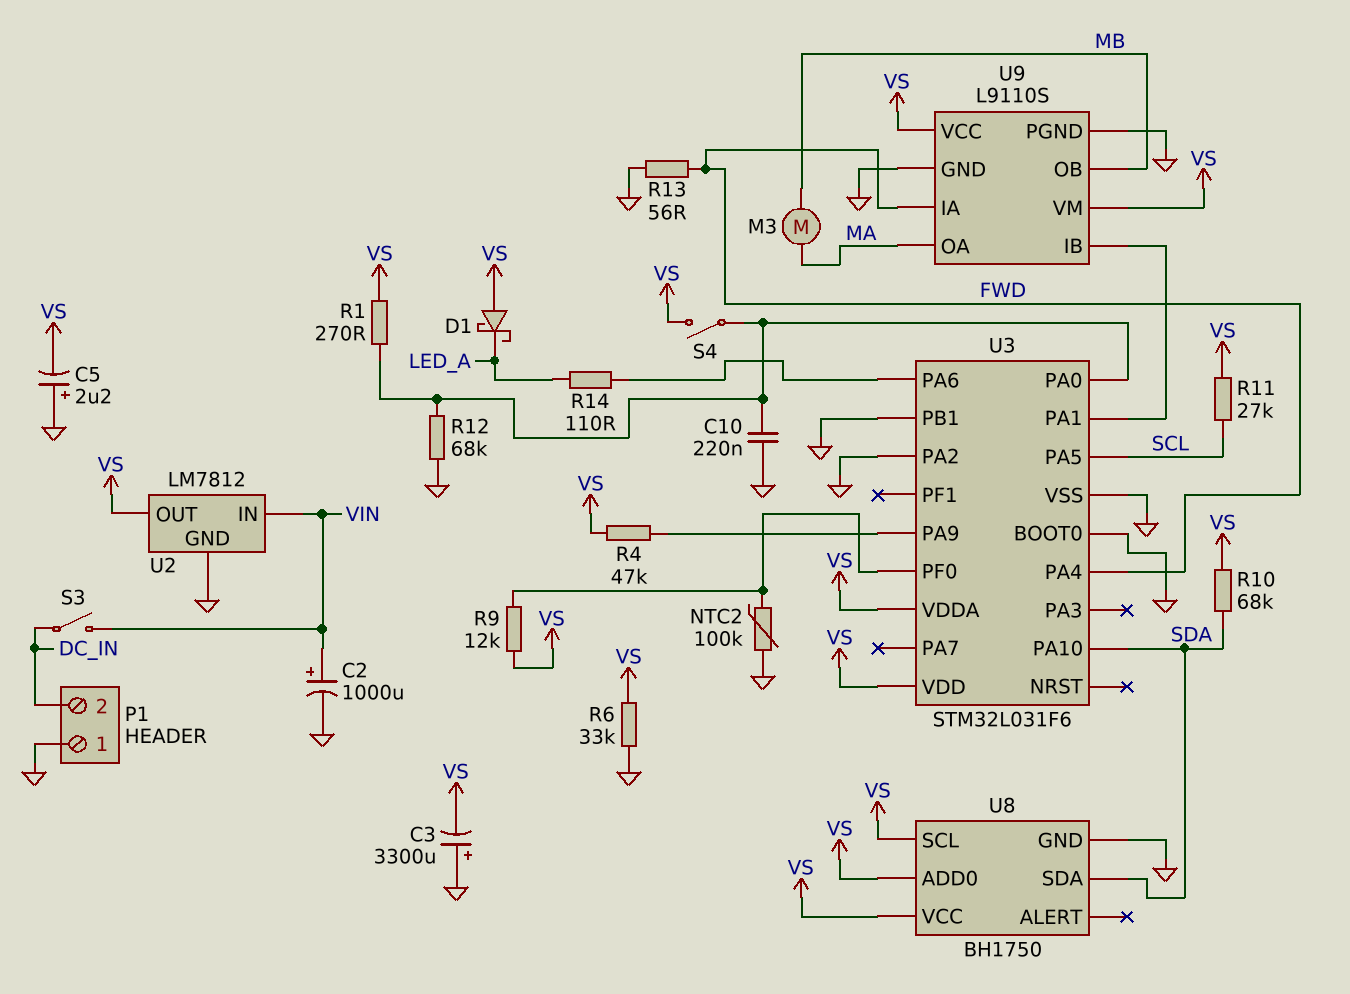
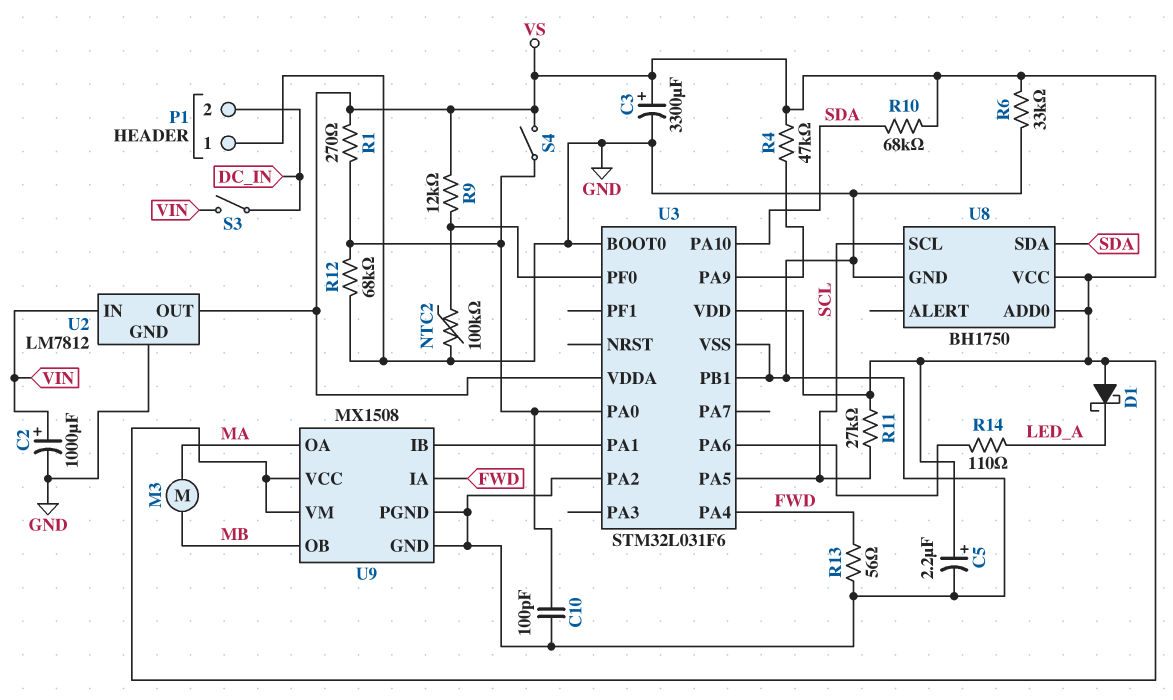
C3: 3300uF (plus GND, minus VS) -> 3300uF (plus VS, minus GND)
C5: 2.2uF (plus GND, minus VS) -> 2.2uF (plus VS, minus GND)
C10: 220nF (GND, U3/PA0) -> 100pF (GND, U3/PA0)
U8 pin SCL: VS -> SCL
U9: L9110S -> MX1508

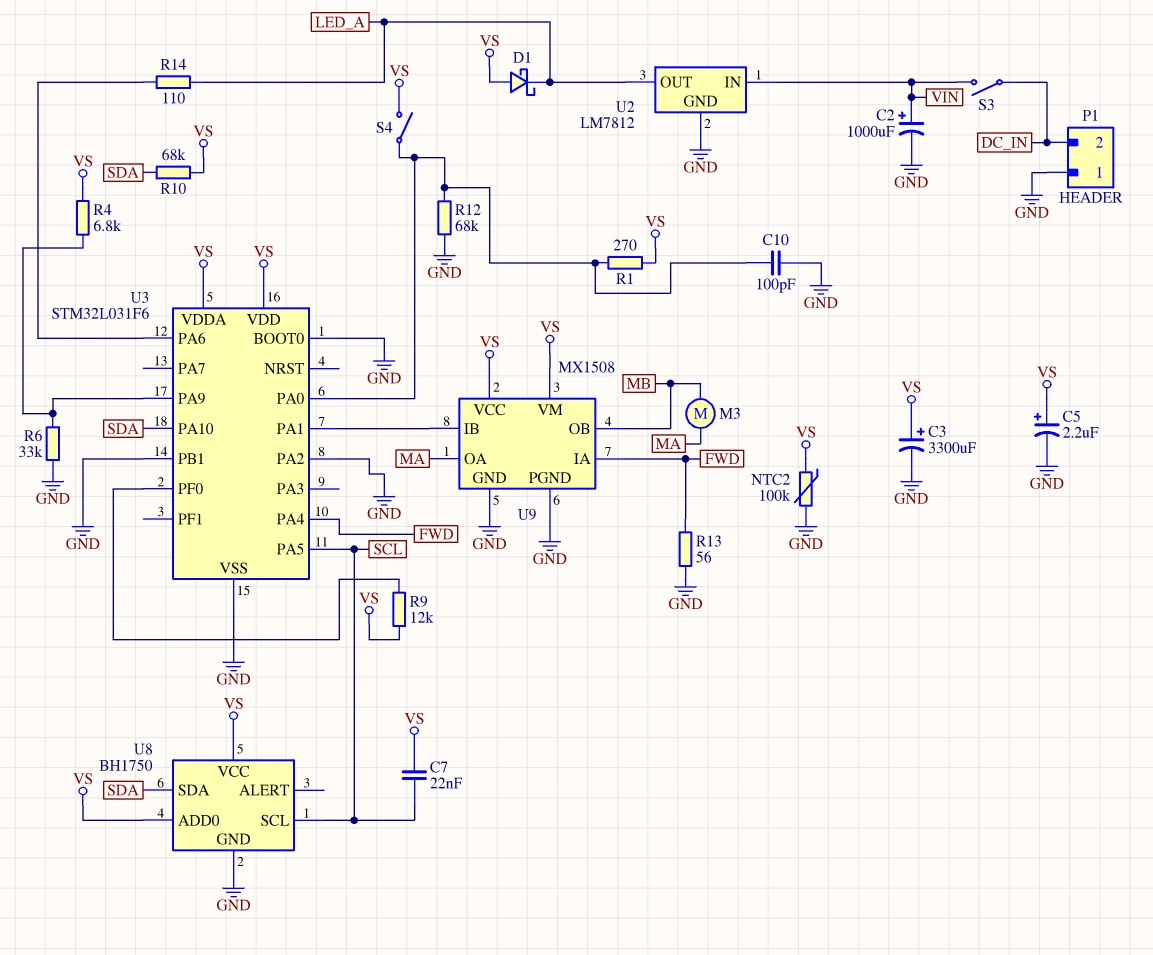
C7: none -> 22nF (SCL, VS)
NTC2: 100k (GND, U3/PF0) -> 100k (GND, VS)
R4: 47k (U3/PA9, VS) -> 6.8k (U3/PA9, VS)
R6: 33k (GND, VS) -> 33k (GND, U3/PA9)
R11: 27k (SCL, VS) -> none
U2 pin OUT: VS -> LED_A

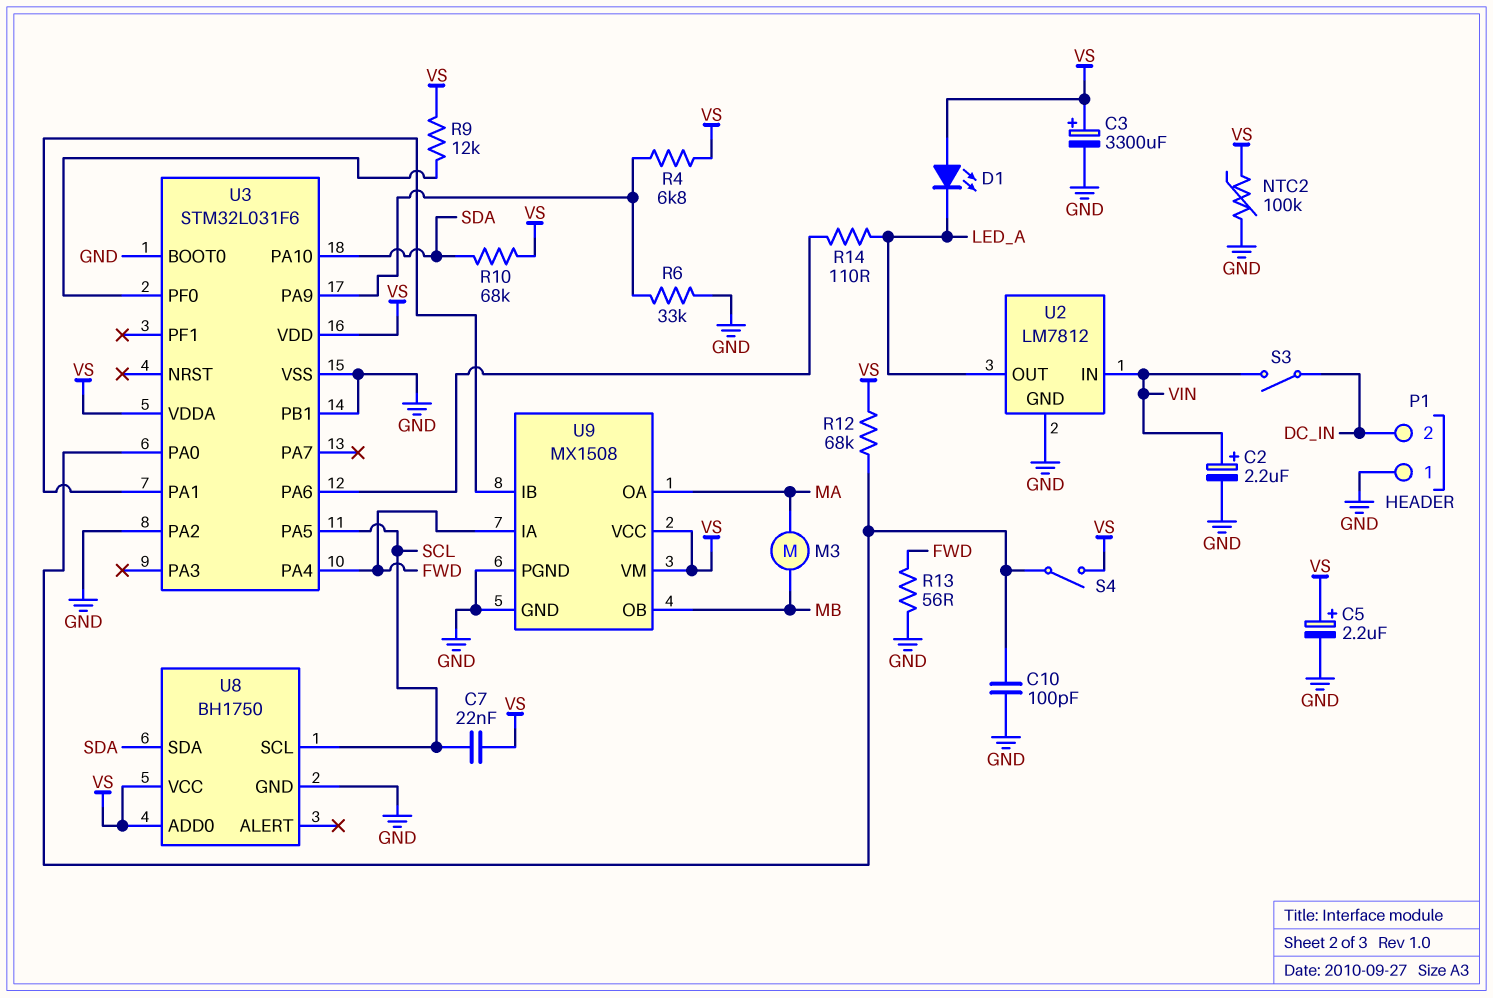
C2: 1000uF (plus VIN, minus GND) -> 2.2uF (plus VIN, minus GND)
D1: schottky (A VS, K LED_A) -> LED (A VS, K LED_A)
R1: 270 (U3/PA0, VS) -> none
R12: 68k (GND, U3/PA0) -> 68k (U3/PA0, VS)

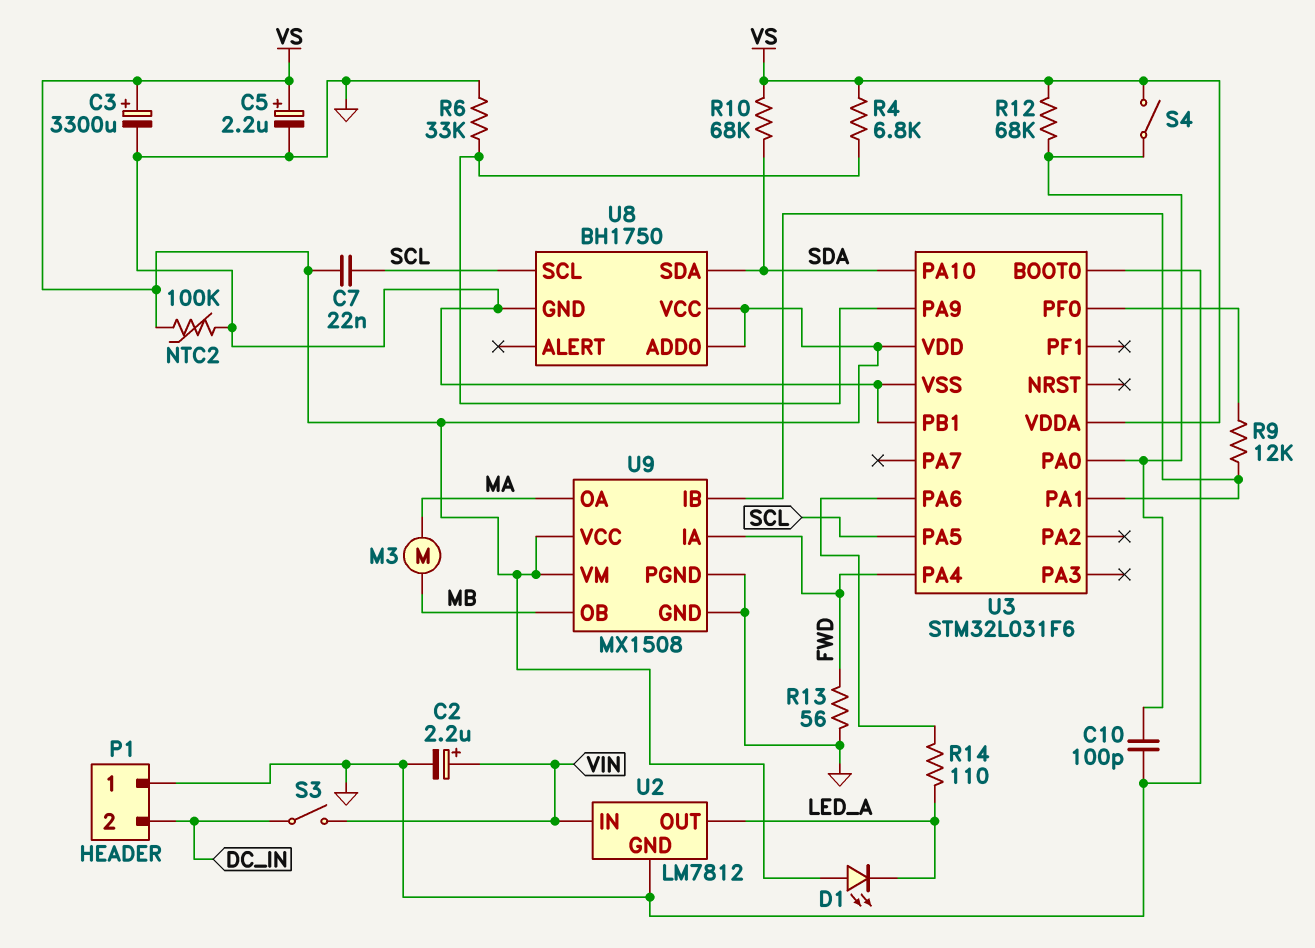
R9: 12k (U3/PF0, VS) -> 12k (U3/PA1, U3/PF0)
U3 pin PA2: GND -> none

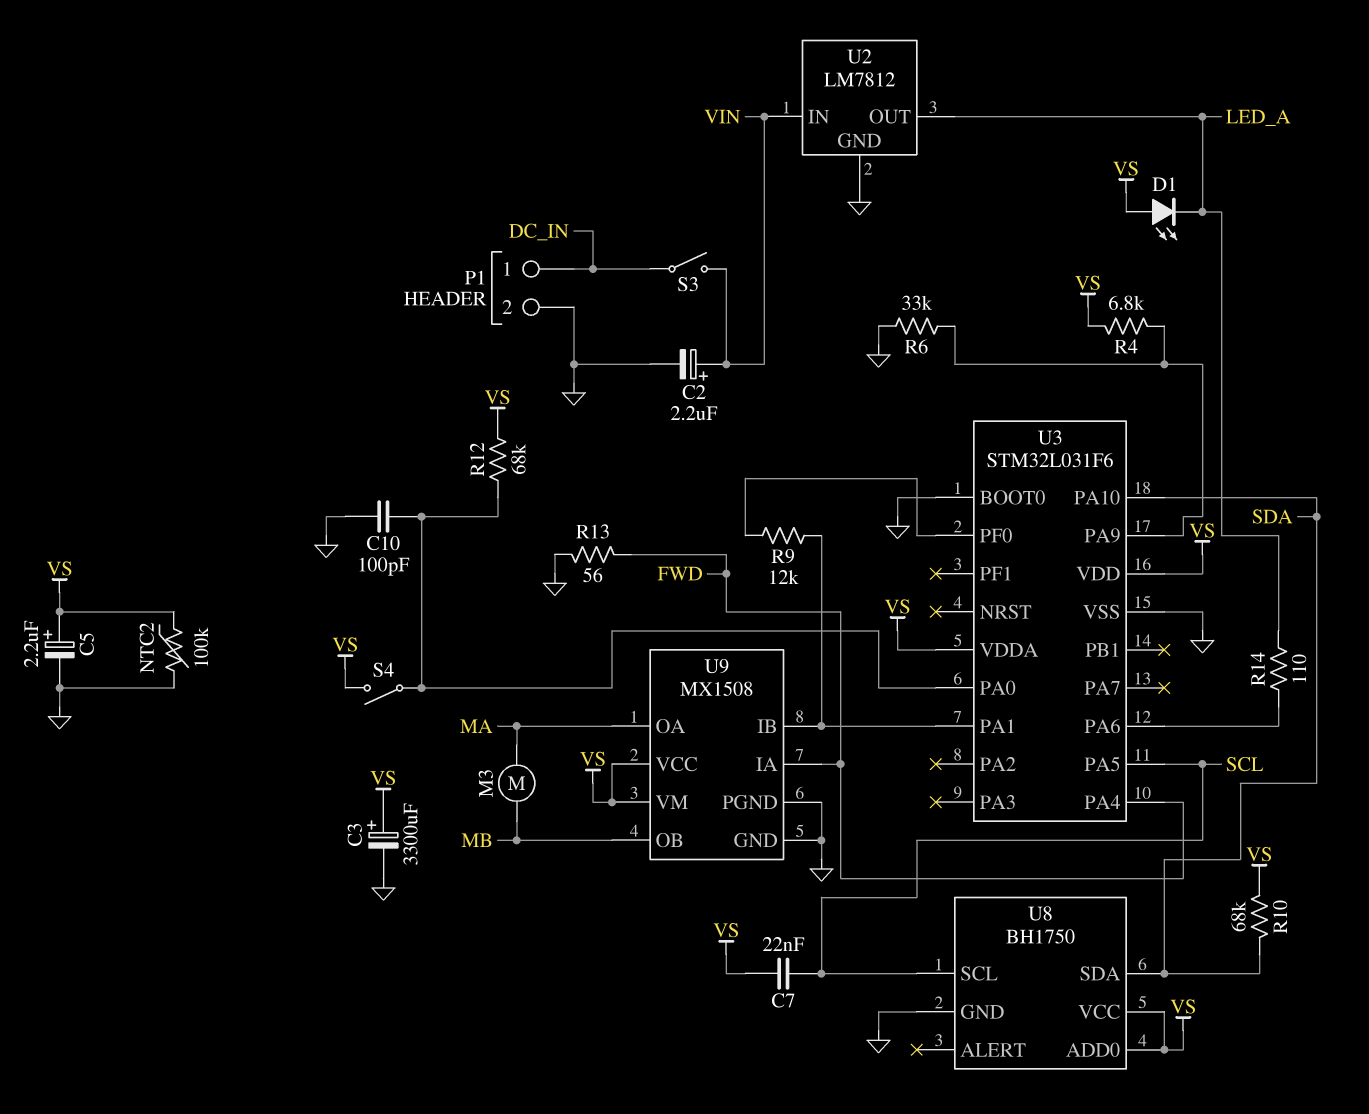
P1 pin 1: GND -> DC_IN
P1 pin 2: DC_IN -> GND
U3 pin PB1: GND -> none

